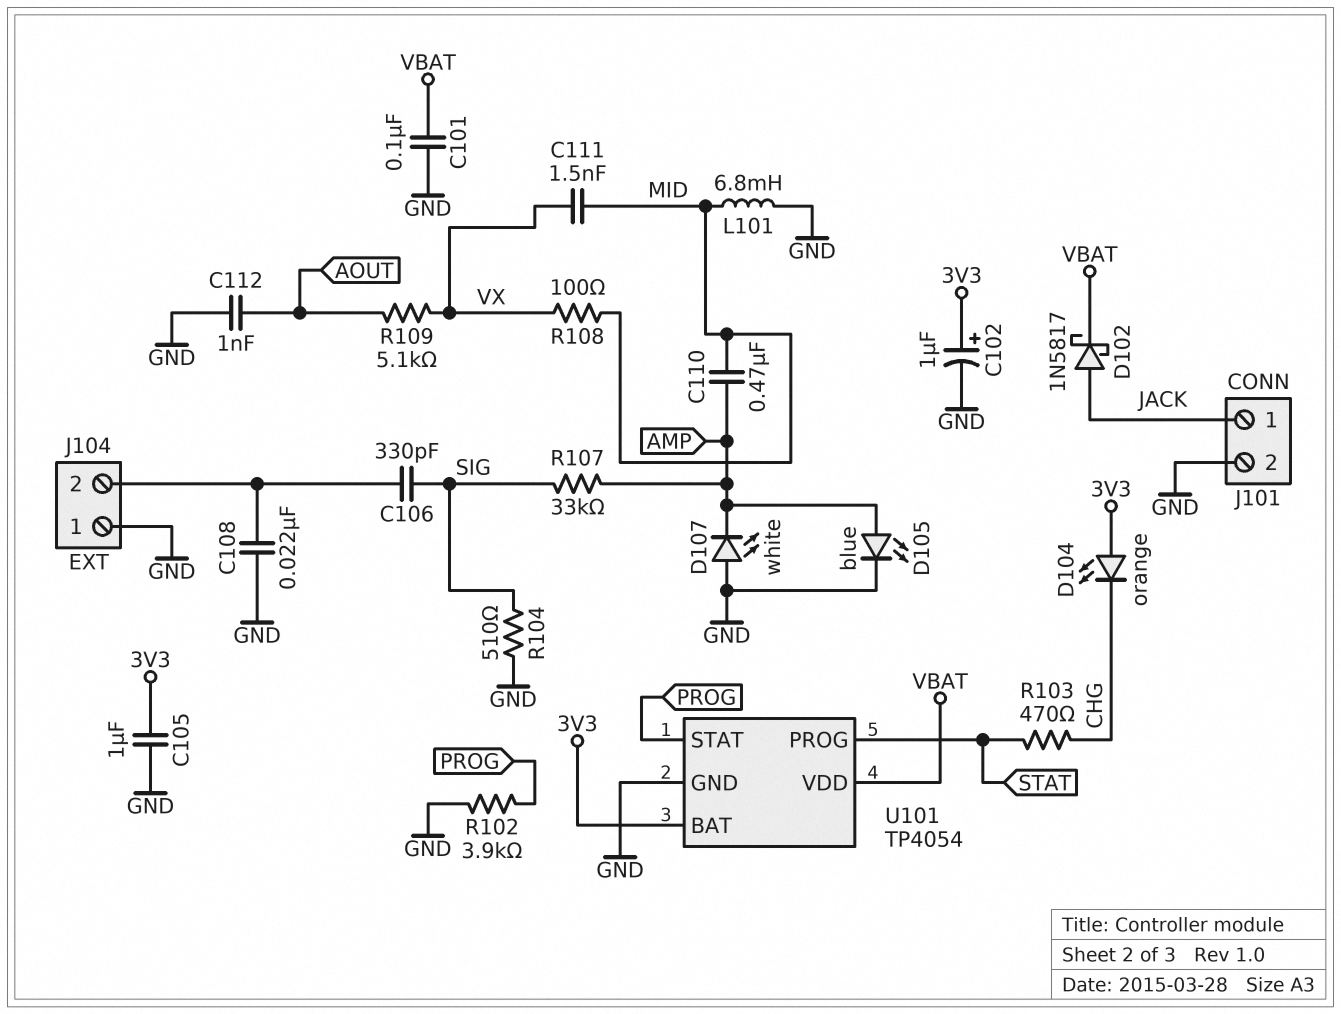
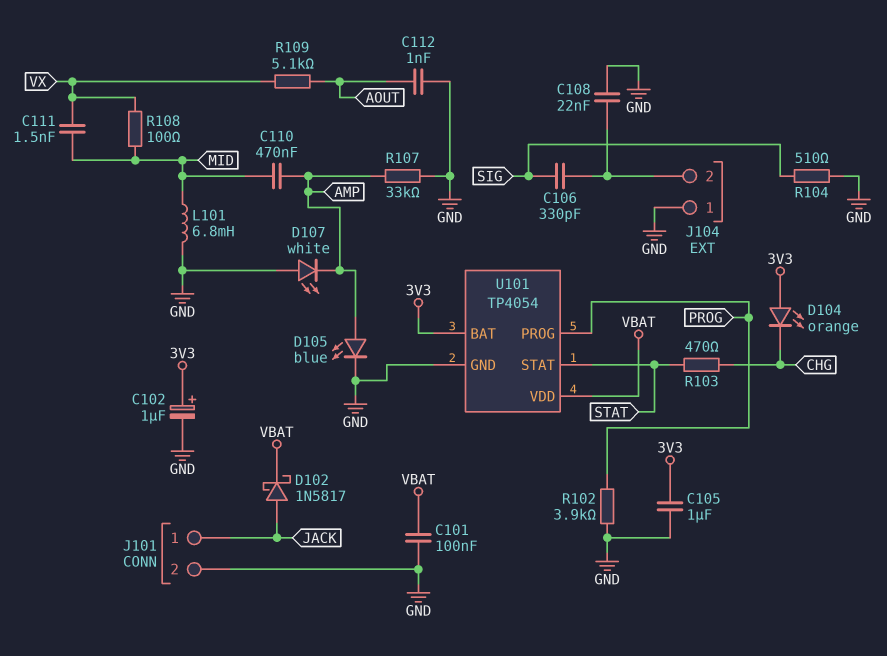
R107: 33k (AMP, SIG) -> 33k (AMP, GND)
U101 pin PROG: STAT -> PROG
U101 pin STAT: PROG -> STAT

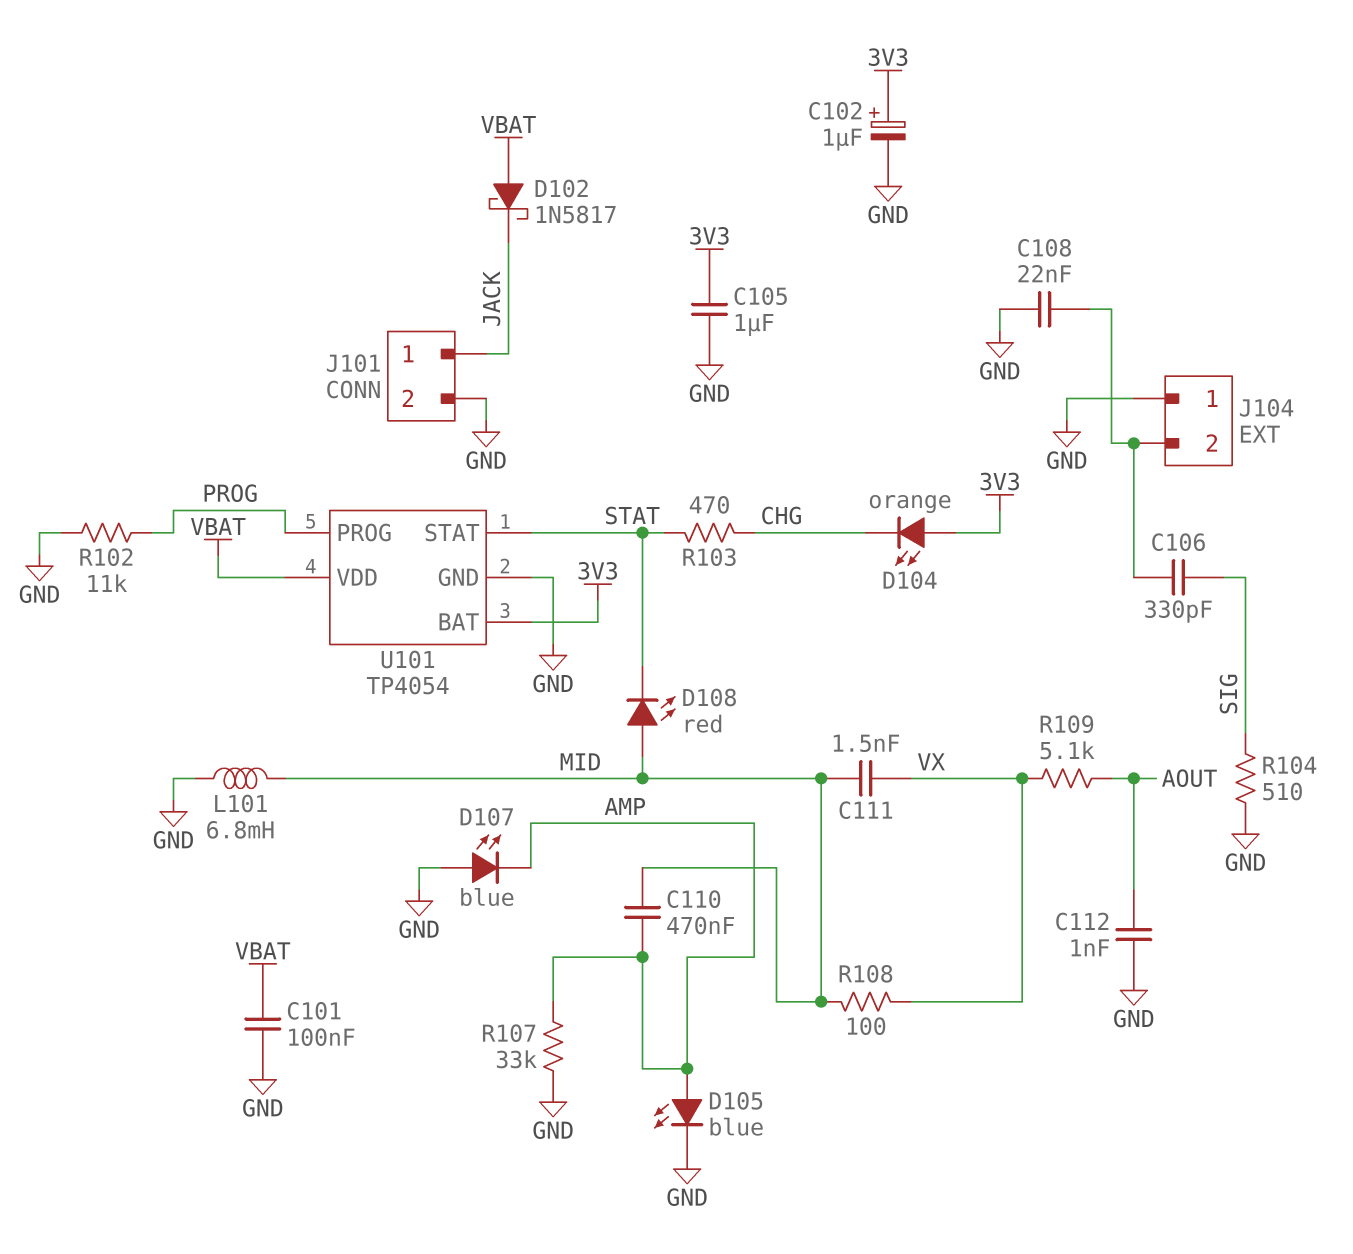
D102: schottky 1N5817 (A JACK, K VBAT) -> schottky 1N5817 (A VBAT, K JACK)
D107: LED white (A GND, K AMP) -> LED blue (A GND, K AMP)
D108: none -> LED red (A MID, K STAT)
R102: 3.9k (GND, PROG) -> 11k (GND, PROG)

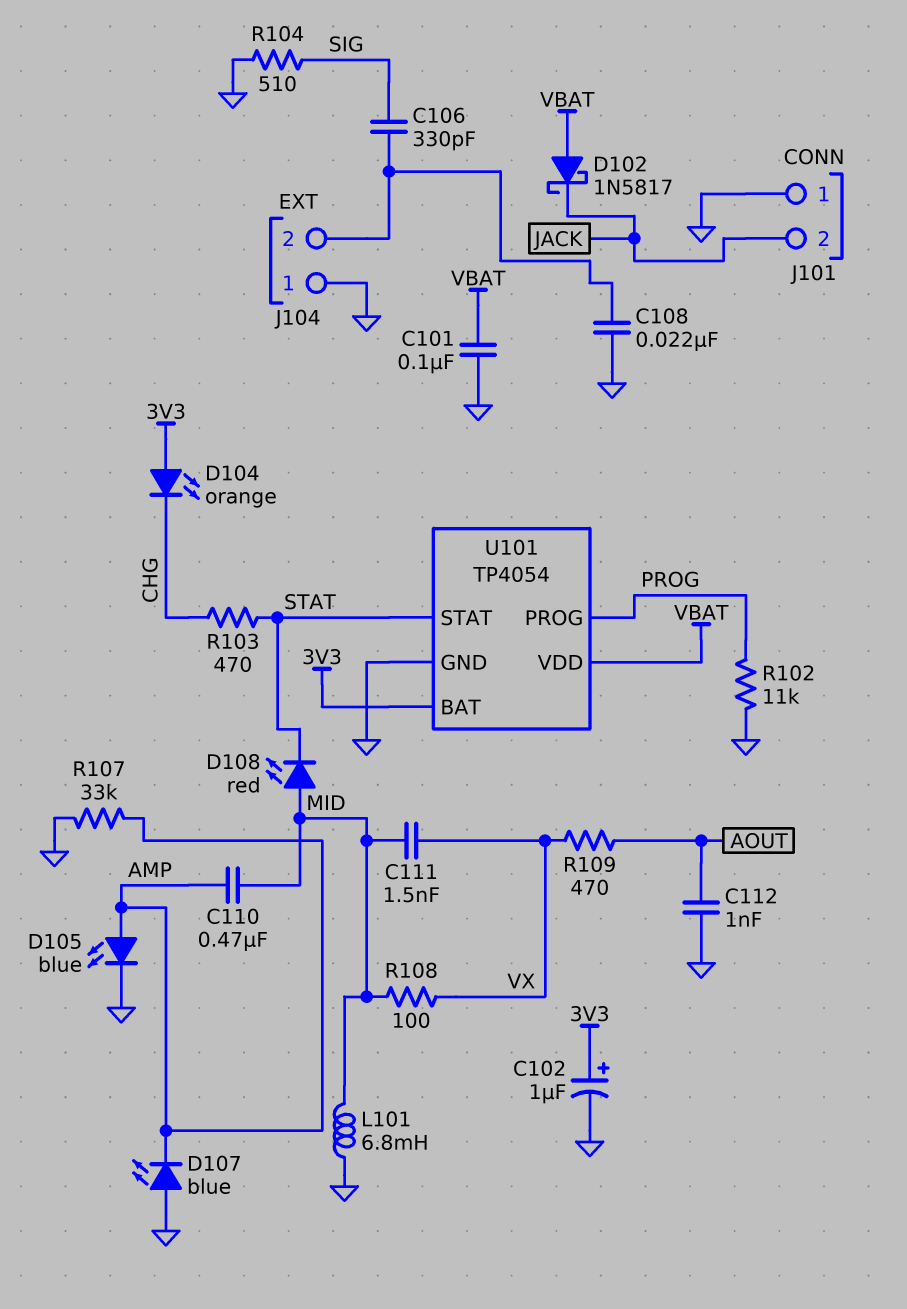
C105: 1uF (3V3, GND) -> none
J101 pin 1: JACK -> GND
J101 pin 2: GND -> JACK
R109: 5.1k (AOUT, VX) -> 470 (AOUT, VX)

